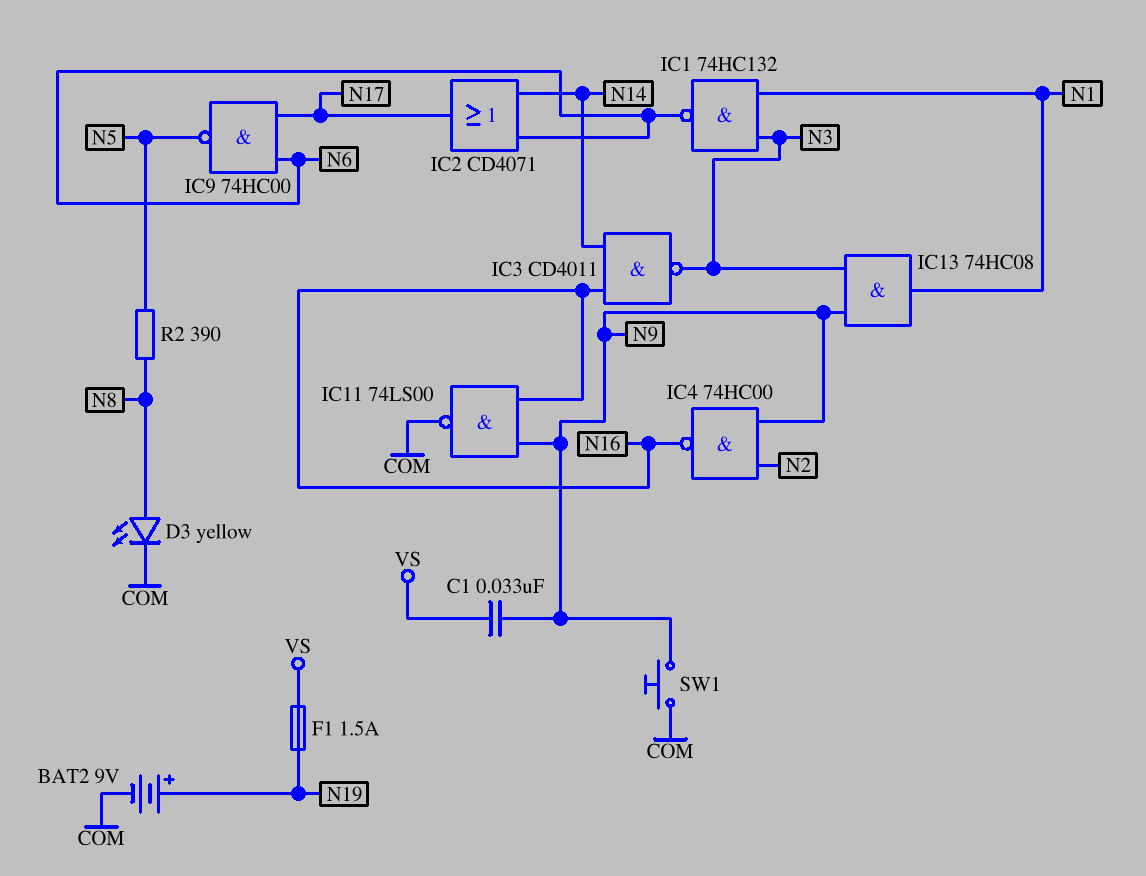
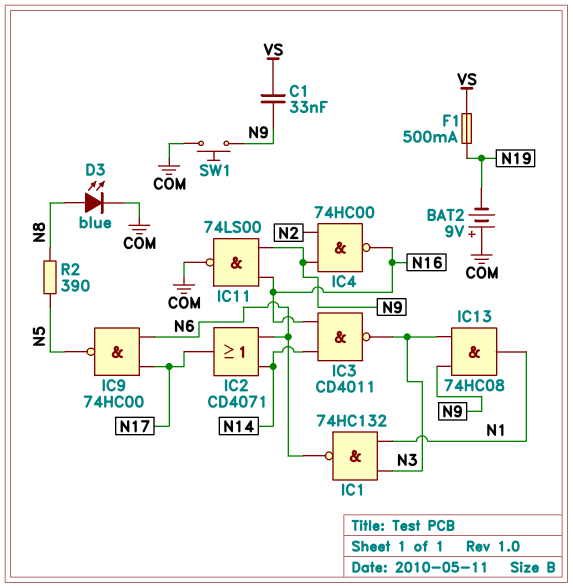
BAT2: 9V (plus N19, minus COM) -> 9V (plus COM, minus N19)
D3: LED yellow (A N8, K COM) -> LED blue (A N8, K COM)
F1: 1.5A (N19, VS) -> 500mA (N19, VS)

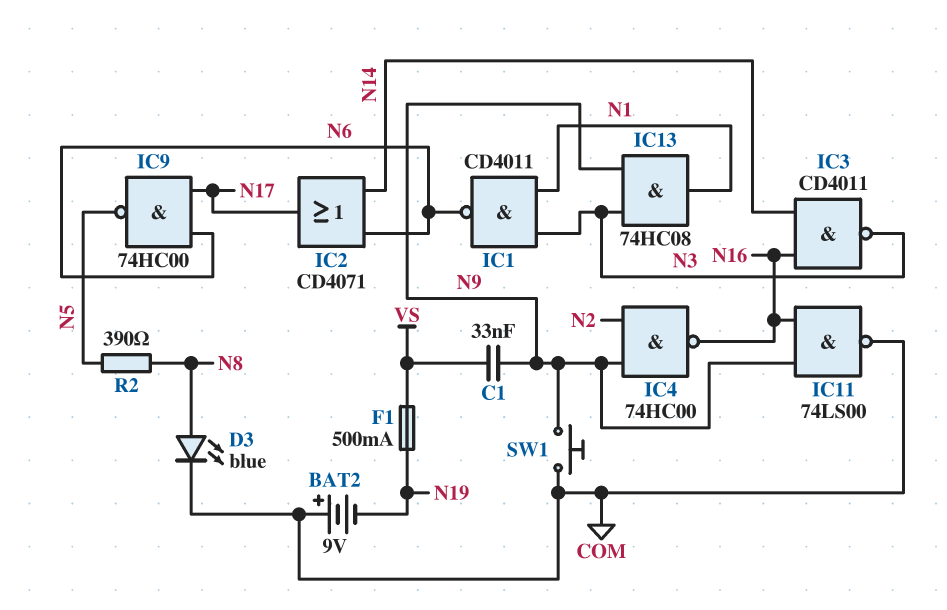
IC1: NAND 74HC132 (in N1, in N3, out N6) -> NAND CD4011 (in N1, in N3, out N6)

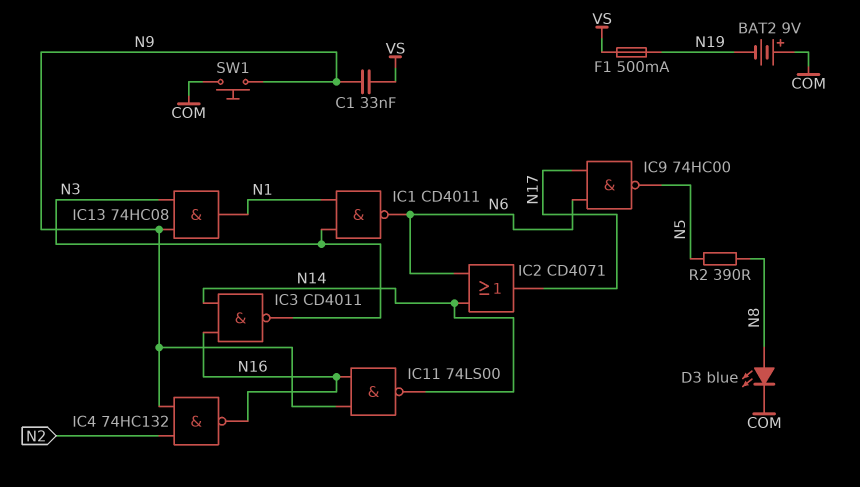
IC4: NAND 74HC00 (in N2, in N9, out N16) -> NAND 74HC132 (in N2, in N9, out N16)
IC11: NAND 74LS00 (in N9, in N16, out COM) -> NAND 74LS00 (in N9, in N16, out N14)

